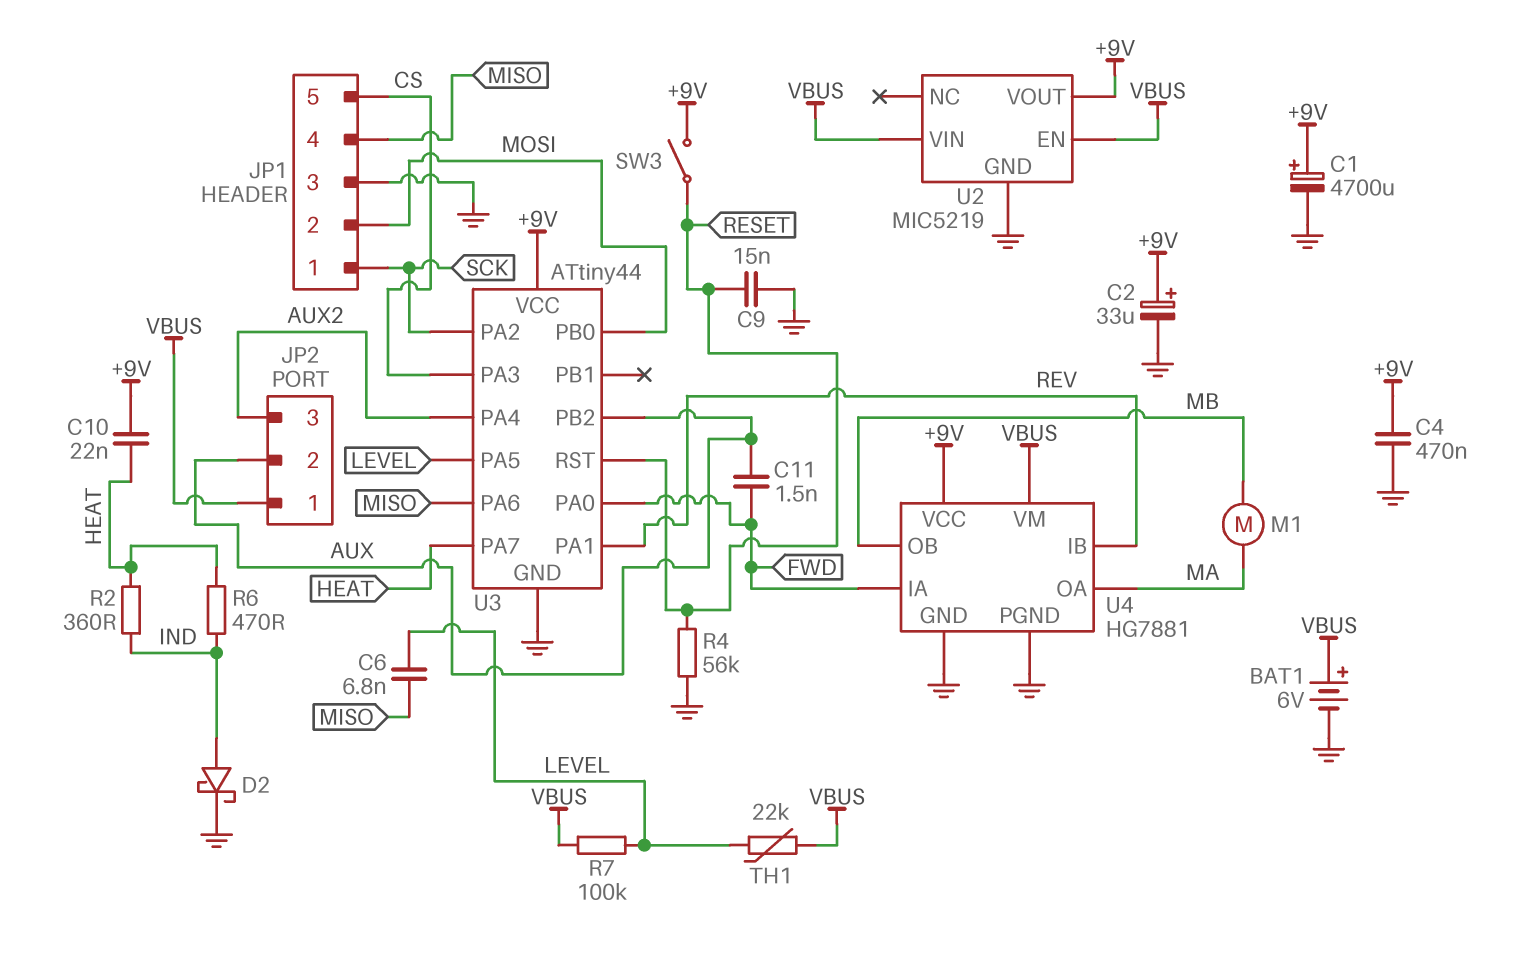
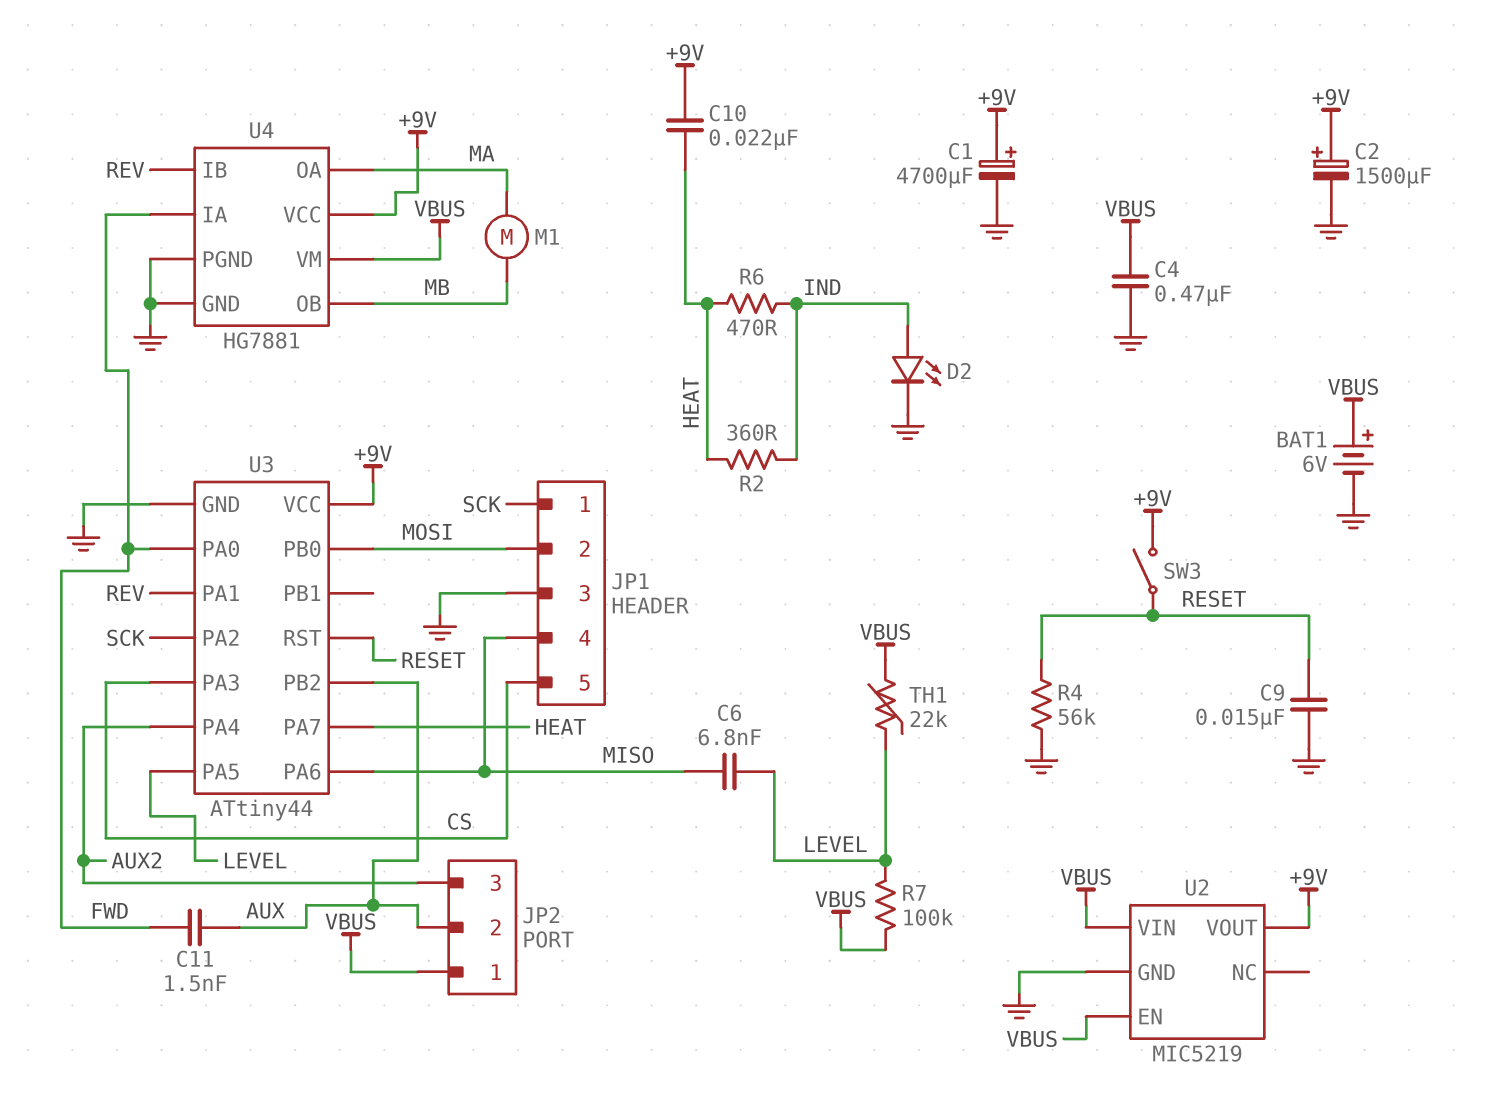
C2: 33uF (plus +9V, minus GND) -> 1500uF (plus +9V, minus GND)
C4: 470nF (+9V, GND) -> 470nF (GND, VBUS)
D2: schottky (A IND, K GND) -> LED (A IND, K GND)

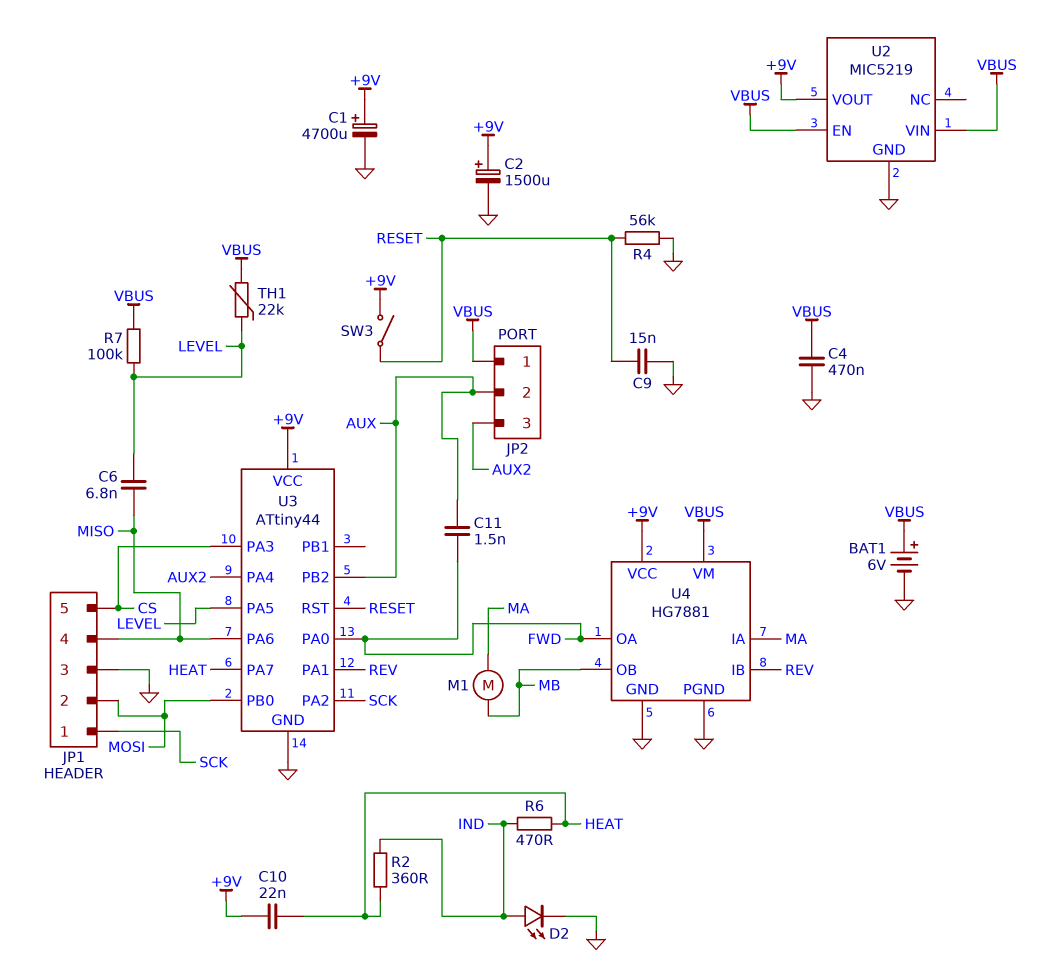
U4 pin IA: FWD -> MA
U4 pin OA: MA -> FWD

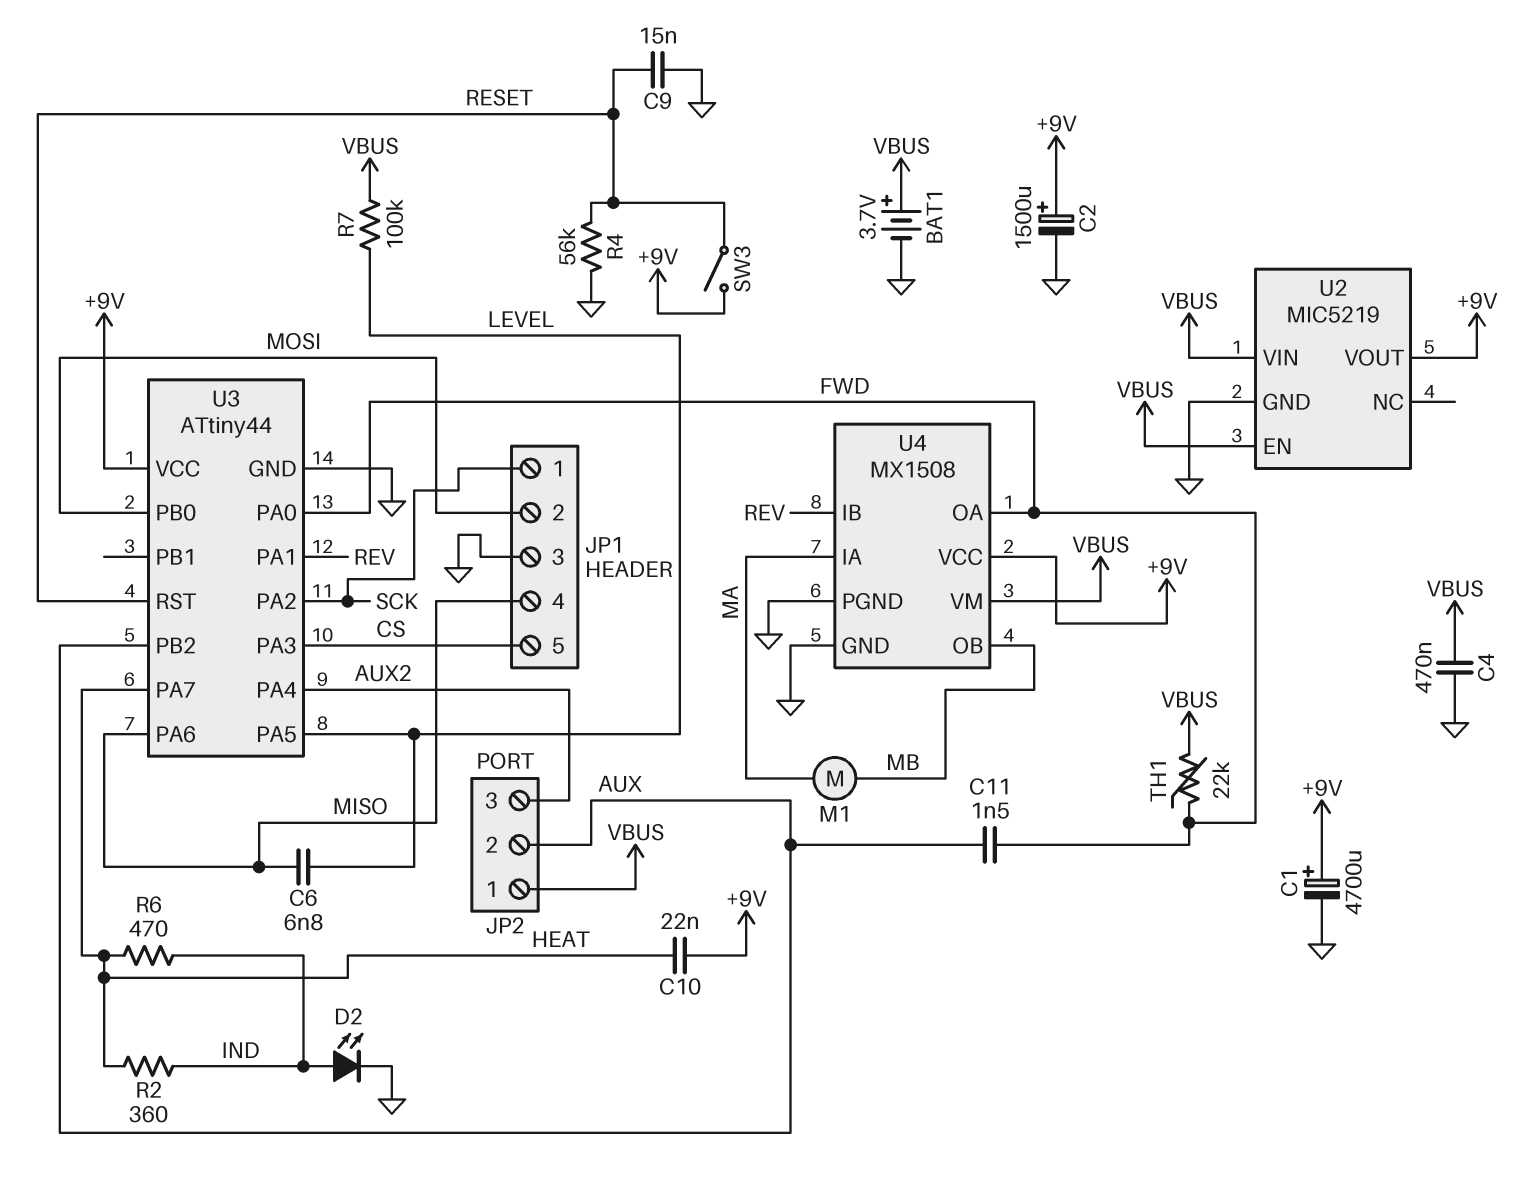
BAT1: 6V (plus VBUS, minus GND) -> 3.7V (plus VBUS, minus GND)
TH1: 22k (LEVEL, VBUS) -> 22k (FWD, VBUS)
U4: HG7881 -> MX1508

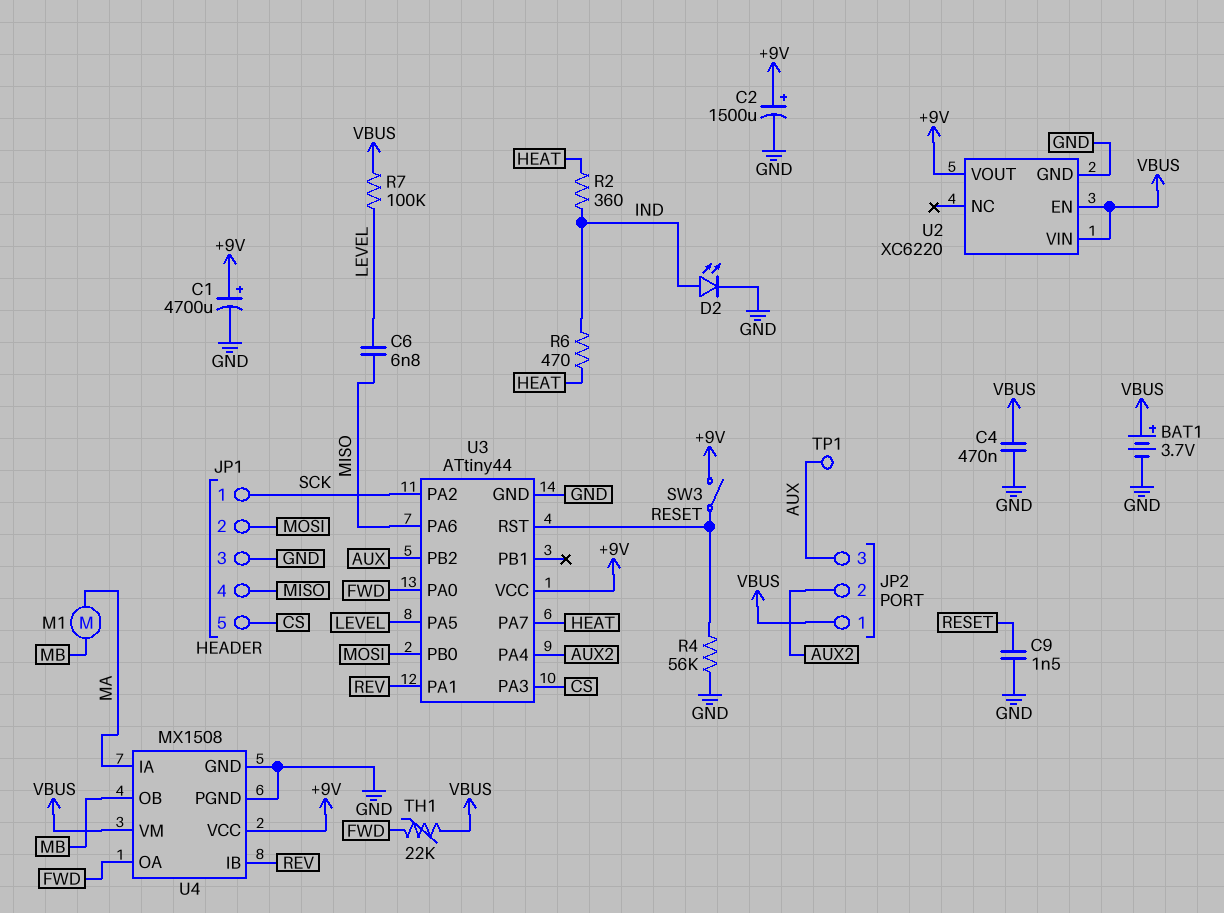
C9: 15nF (GND, RESET) -> 1.5nF (GND, RESET)
C10: 22nF (+9V, HEAT) -> none
C11: 1.5nF (AUX, FWD) -> none
JP2 pin 2: AUX -> AUX2
JP2 pin 3: AUX2 -> AUX
TP1: none -> test point (AUX)
U2: MIC5219 -> XC6220

